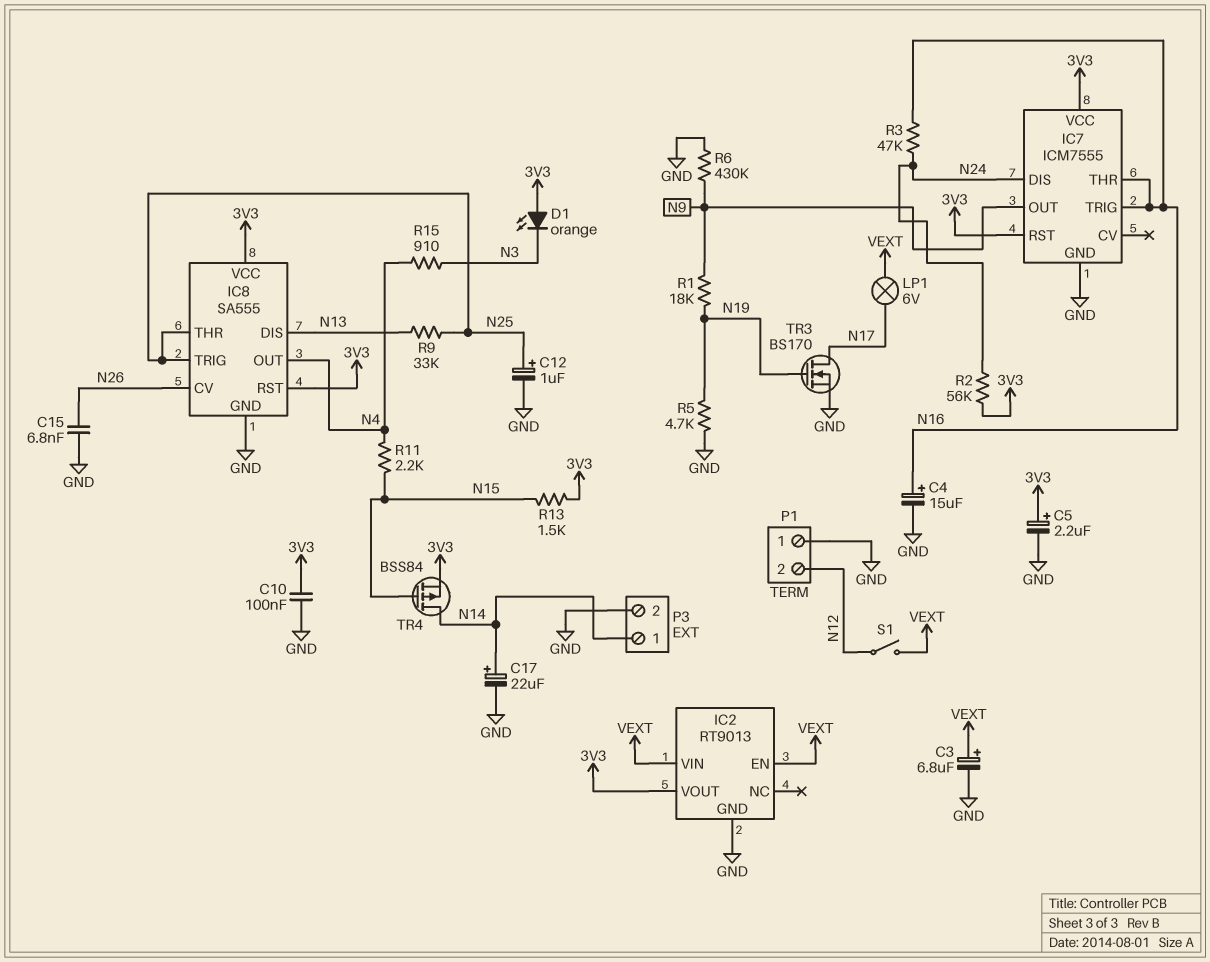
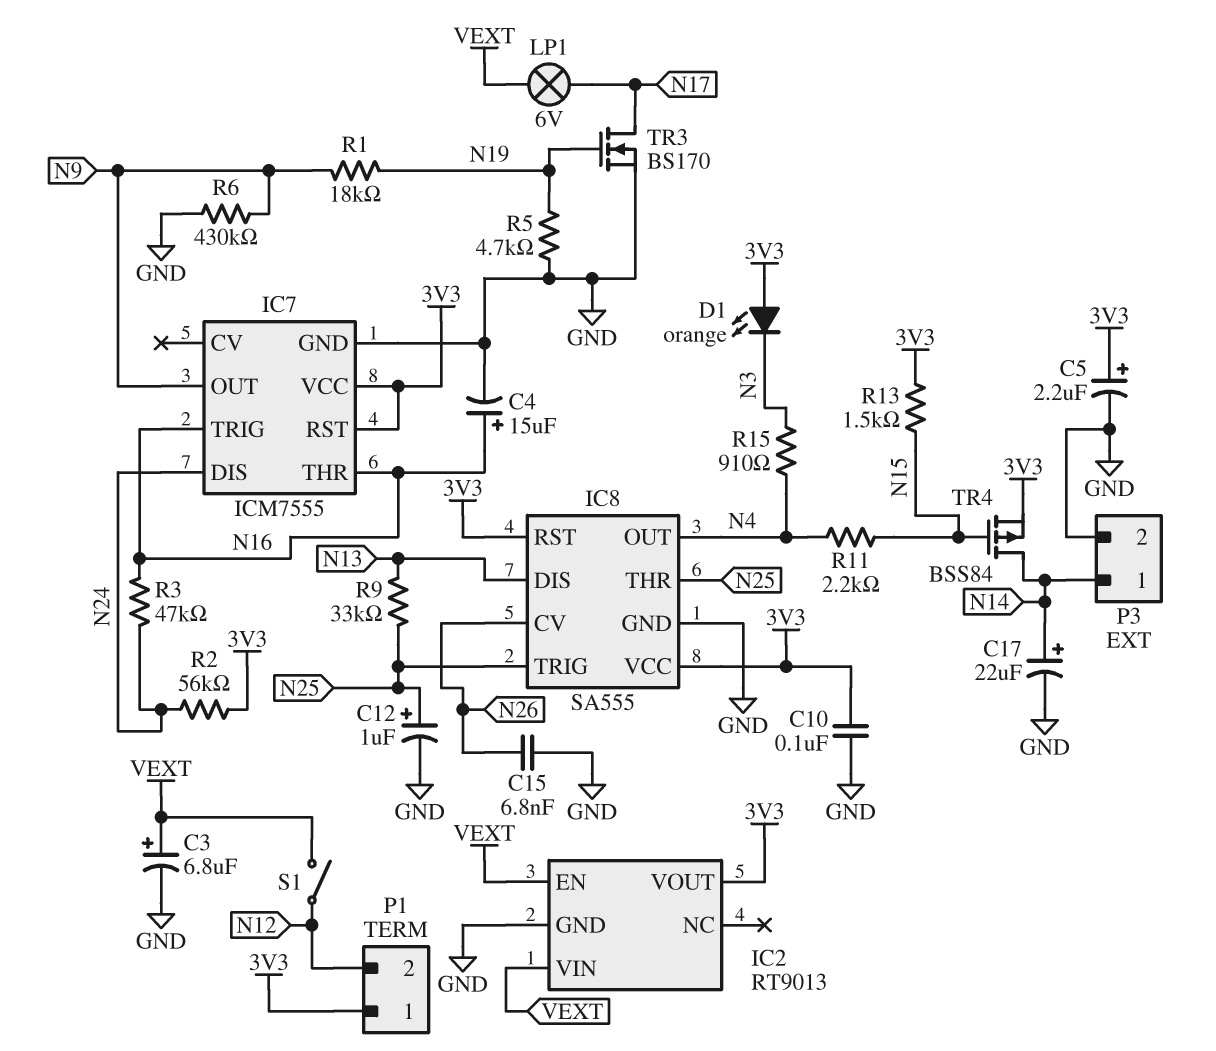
P1 pin 1: GND -> 3V3

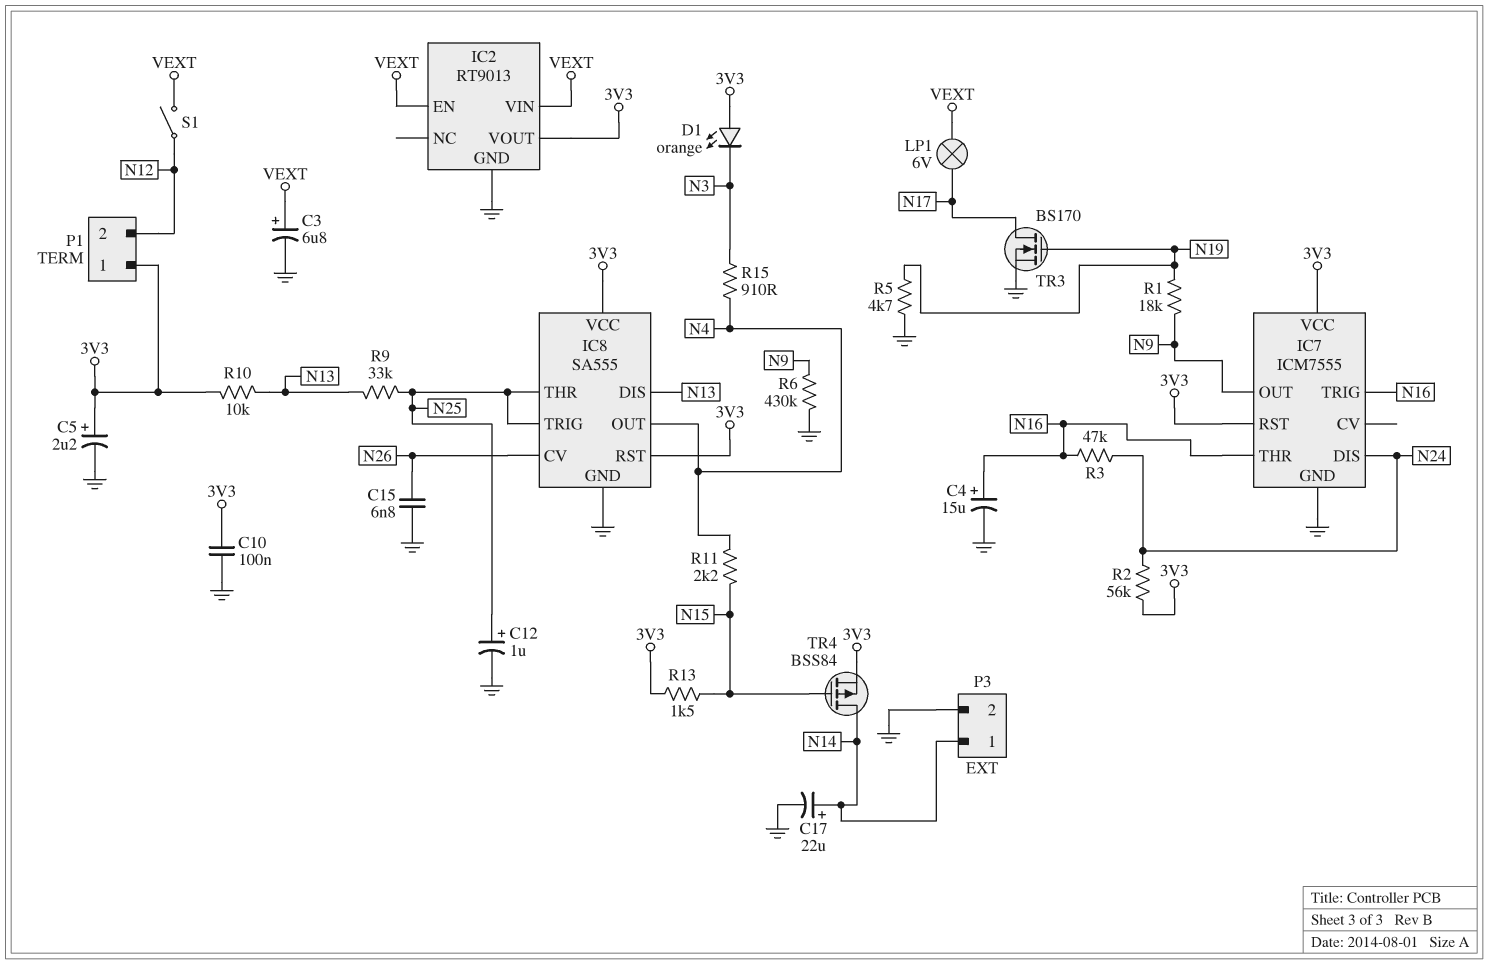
R10: none -> 10k (3V3, N13)

